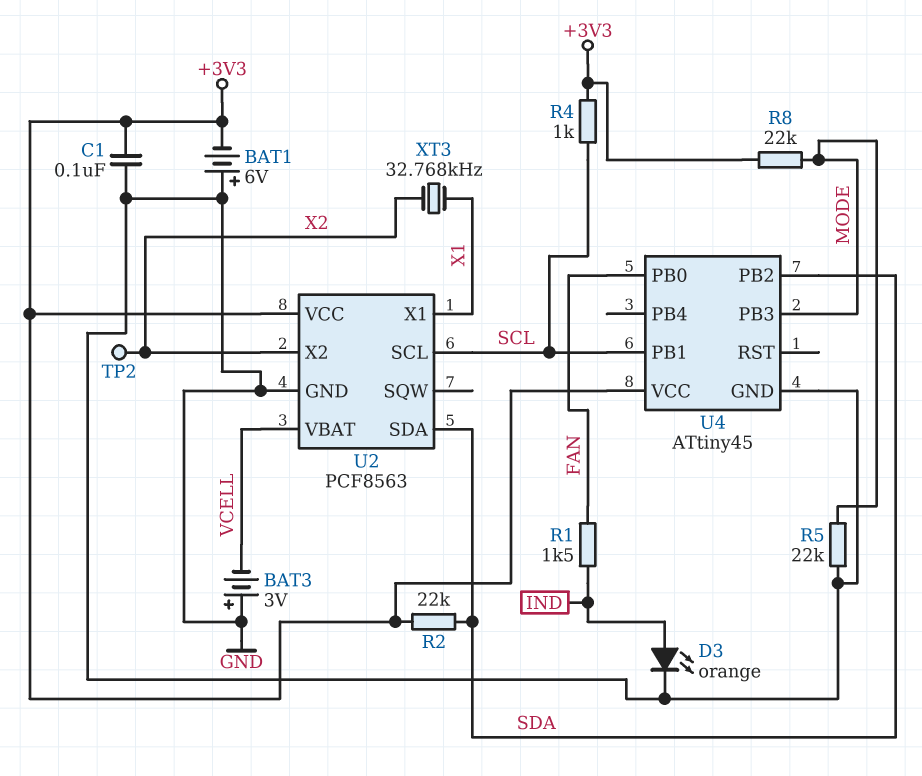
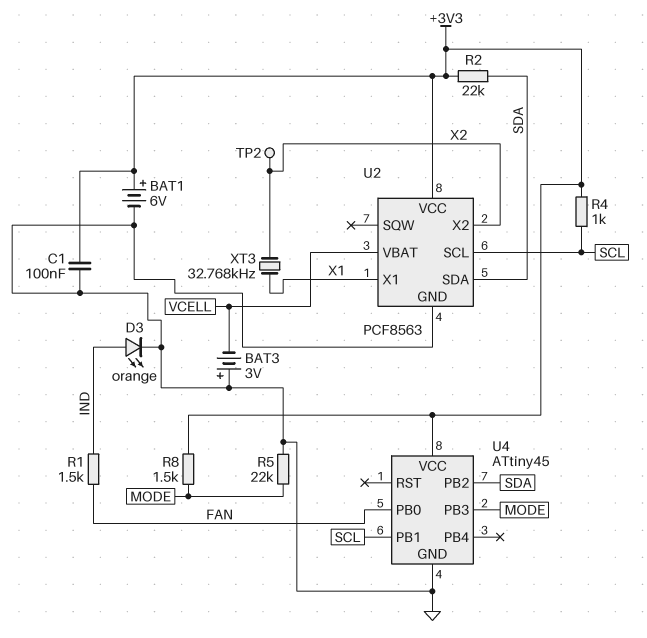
BAT1: 6V (plus GND, minus +3V3) -> 6V (plus +3V3, minus GND)
R8: 22k (+3V3, MODE) -> 1.5k (+3V3, MODE)

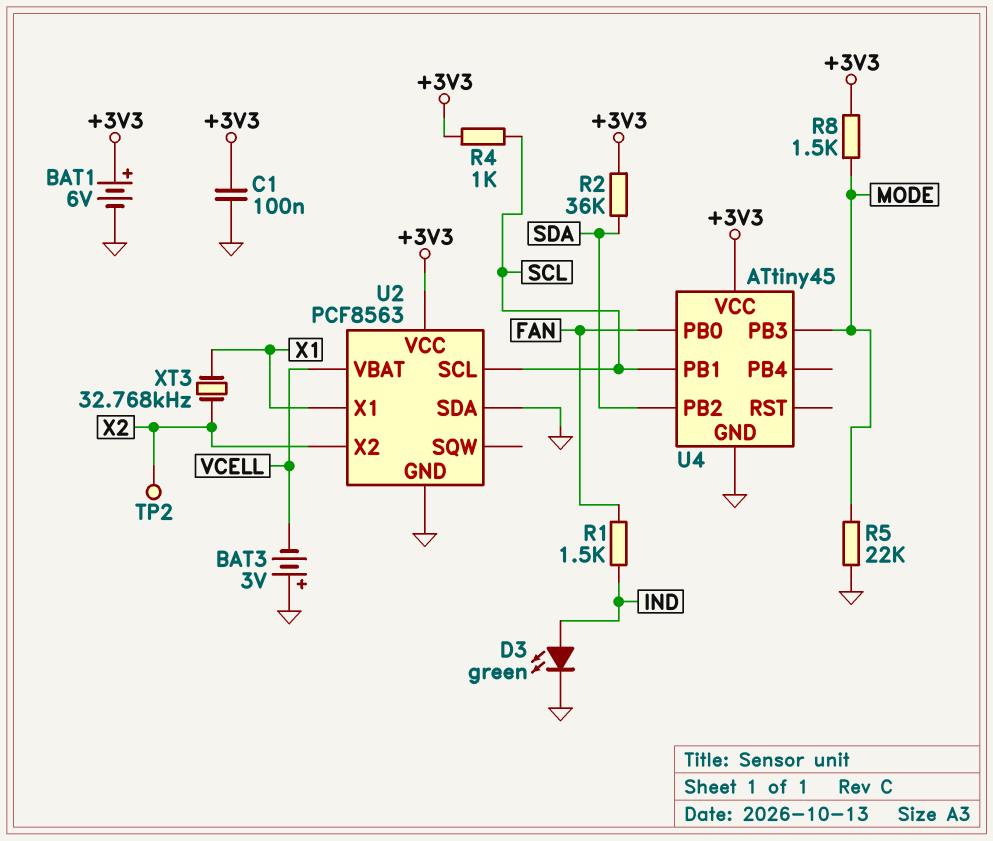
D3: LED orange (A IND, K GND) -> LED green (A IND, K GND)
R2: 22k (+3V3, SDA) -> 36k (+3V3, SDA)
U2 pin SDA: SDA -> GND

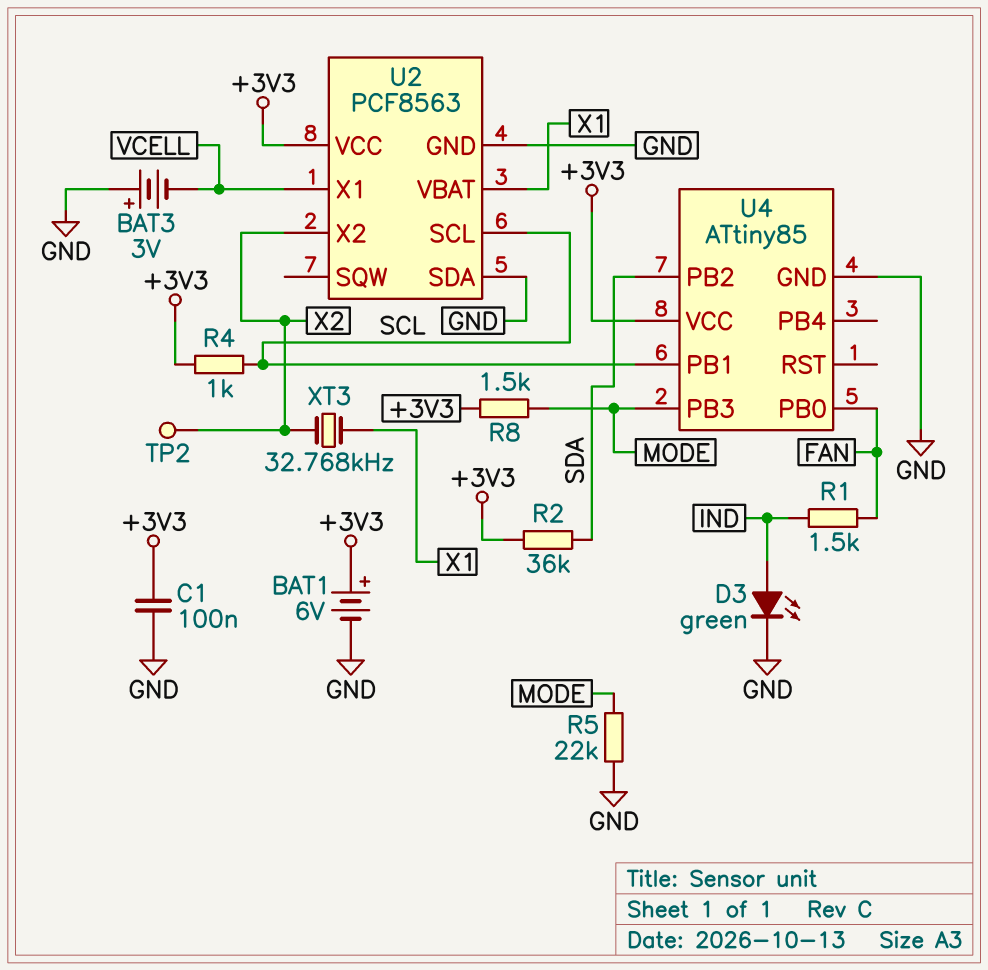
U2 pin VBAT: VCELL -> X1
U2 pin X1: X1 -> VCELL
U4: ATtiny45 -> ATtiny85

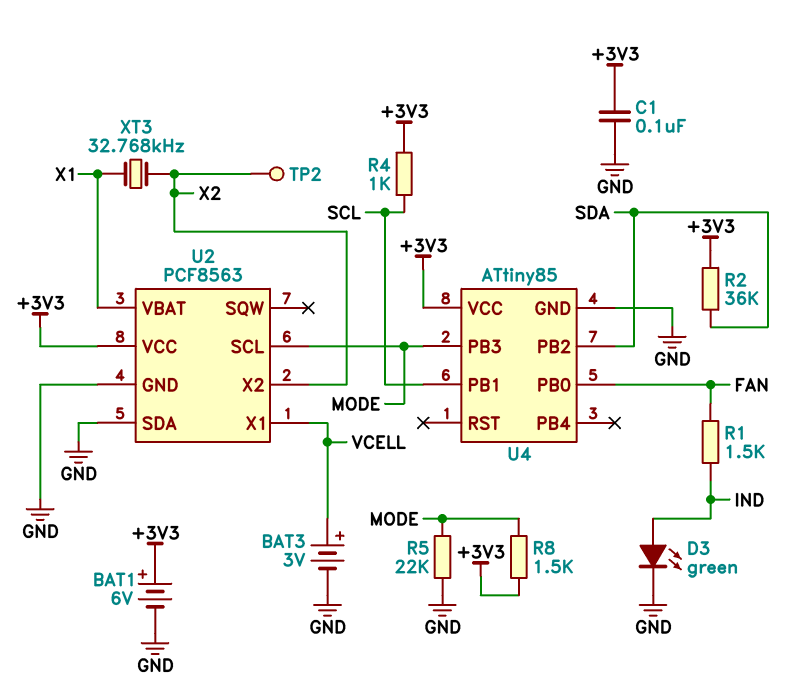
BAT3: 3V (plus GND, minus VCELL) -> 3V (plus VCELL, minus GND)
U2 pin SCL: SCL -> MODE

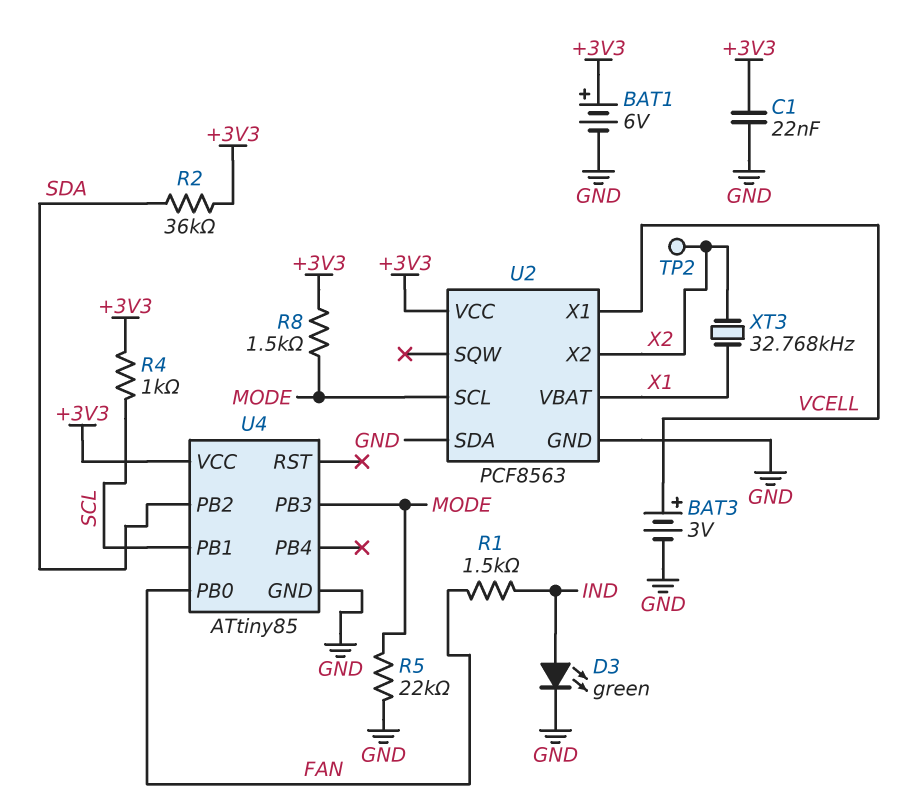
C1: 100nF (+3V3, GND) -> 22nF (+3V3, GND)

